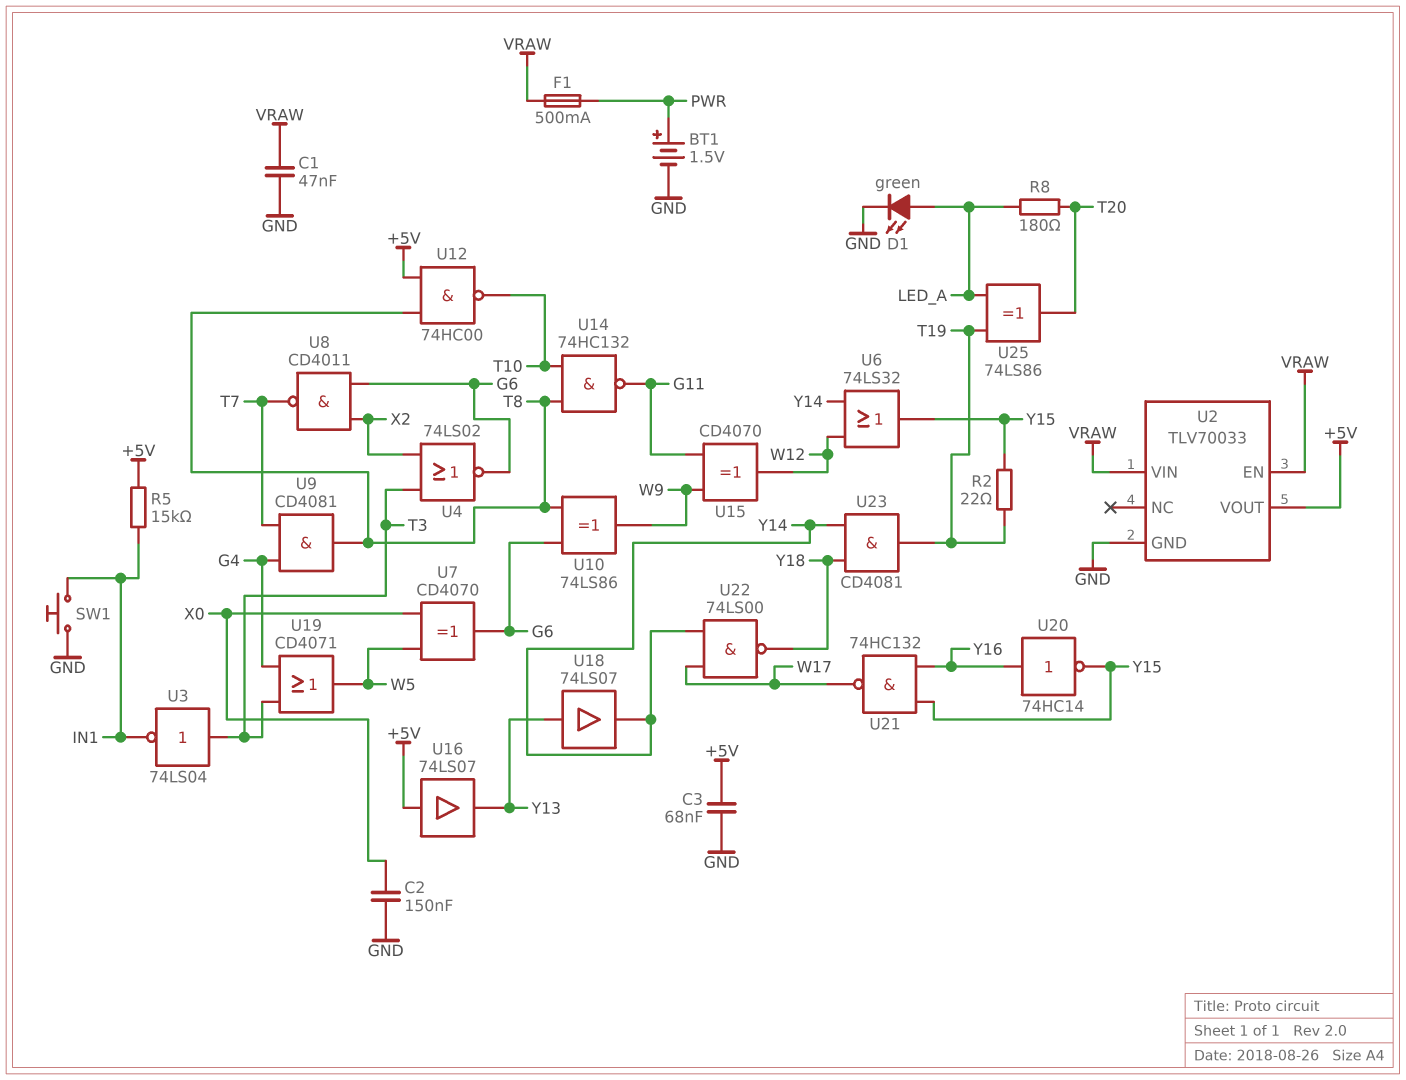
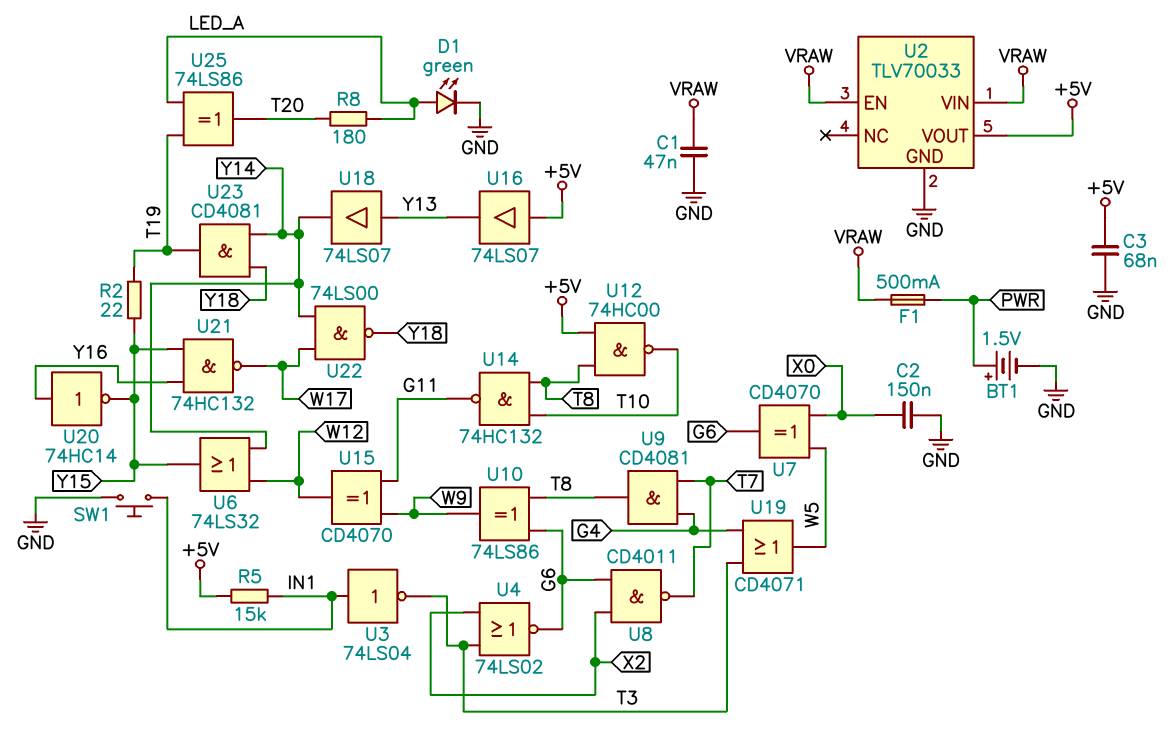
U3: NOT 74LS04 (in T3, out IN1) -> NOT 74LS04 (in IN1, out T3)

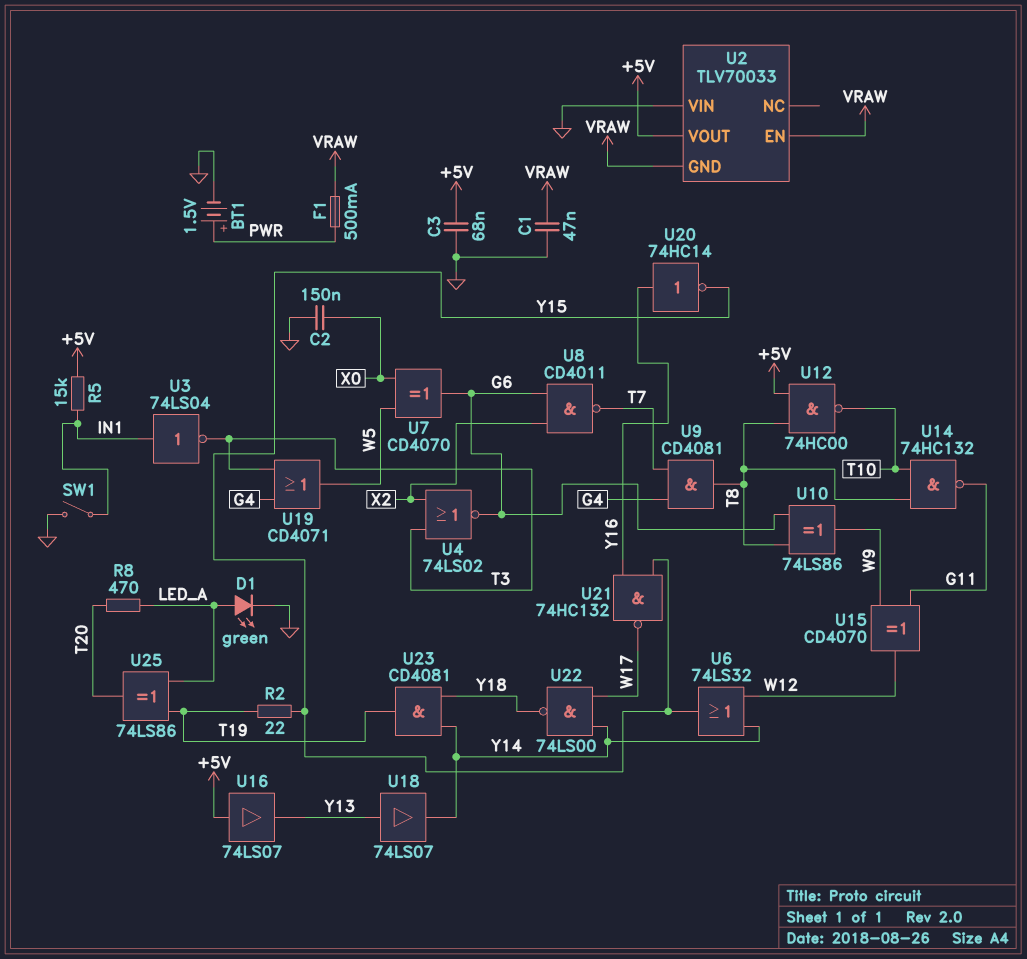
R8: 180 (LED_A, T20) -> 470 (LED_A, T20)
SW1: button (GND, IN1) -> switch (GND, IN1)
U2 pin GND: GND -> VRAW
U2 pin VIN: VRAW -> GND

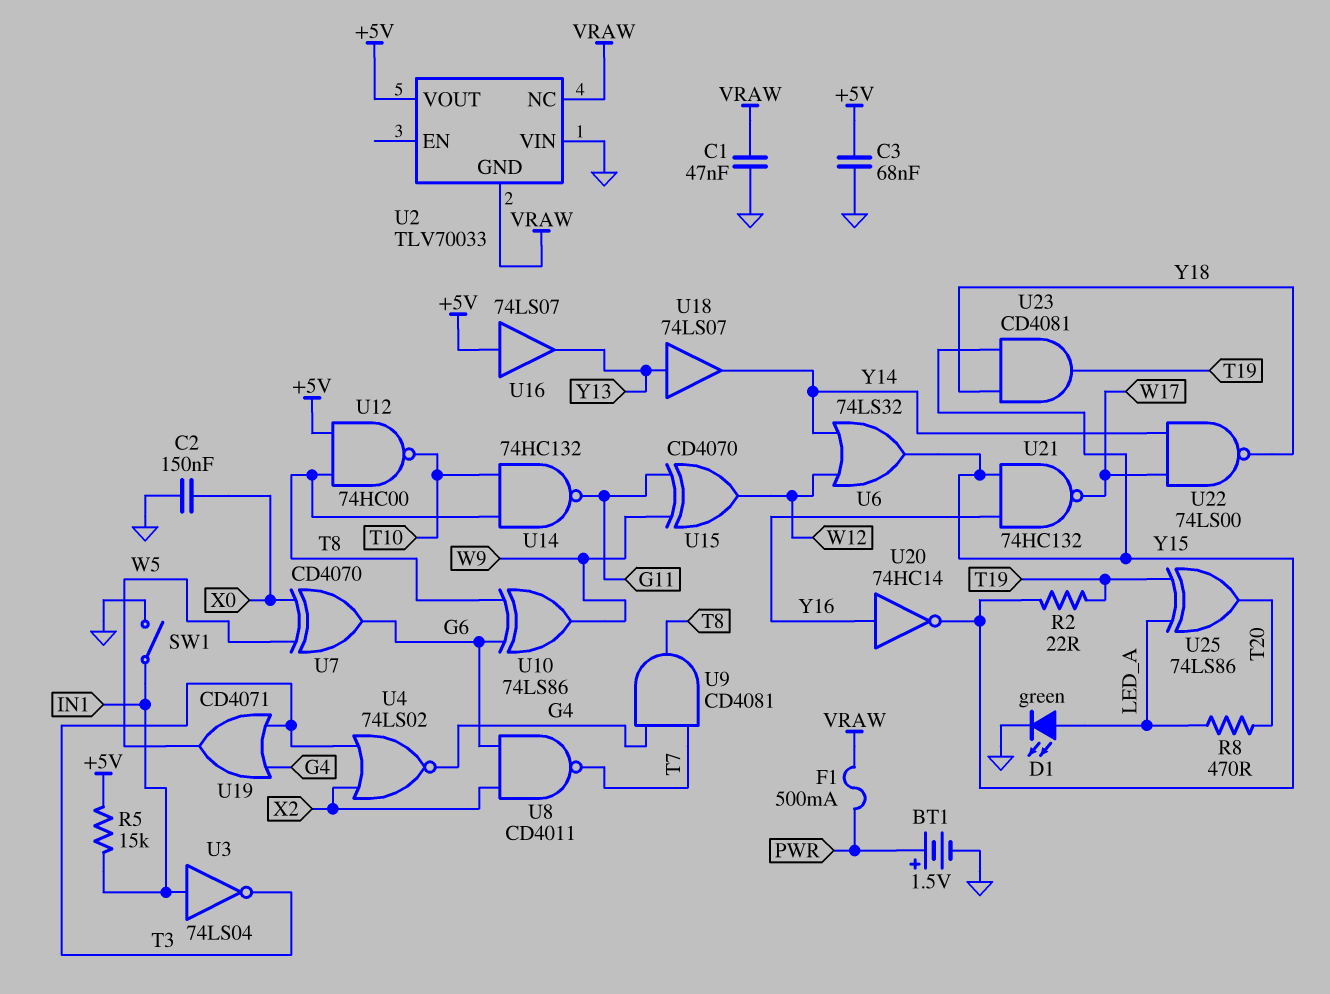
U2 pin EN: VRAW -> none
U2 pin NC: none -> VRAW
U4: NOR 74LS02 (in T3, in X2, out G6) -> NOR 74LS02 (in T3, in X2, out G4)
U23: AND CD4081 (in Y14, in Y18, out T19) -> AND CD4081 (in Y15, in Y18, out T19)

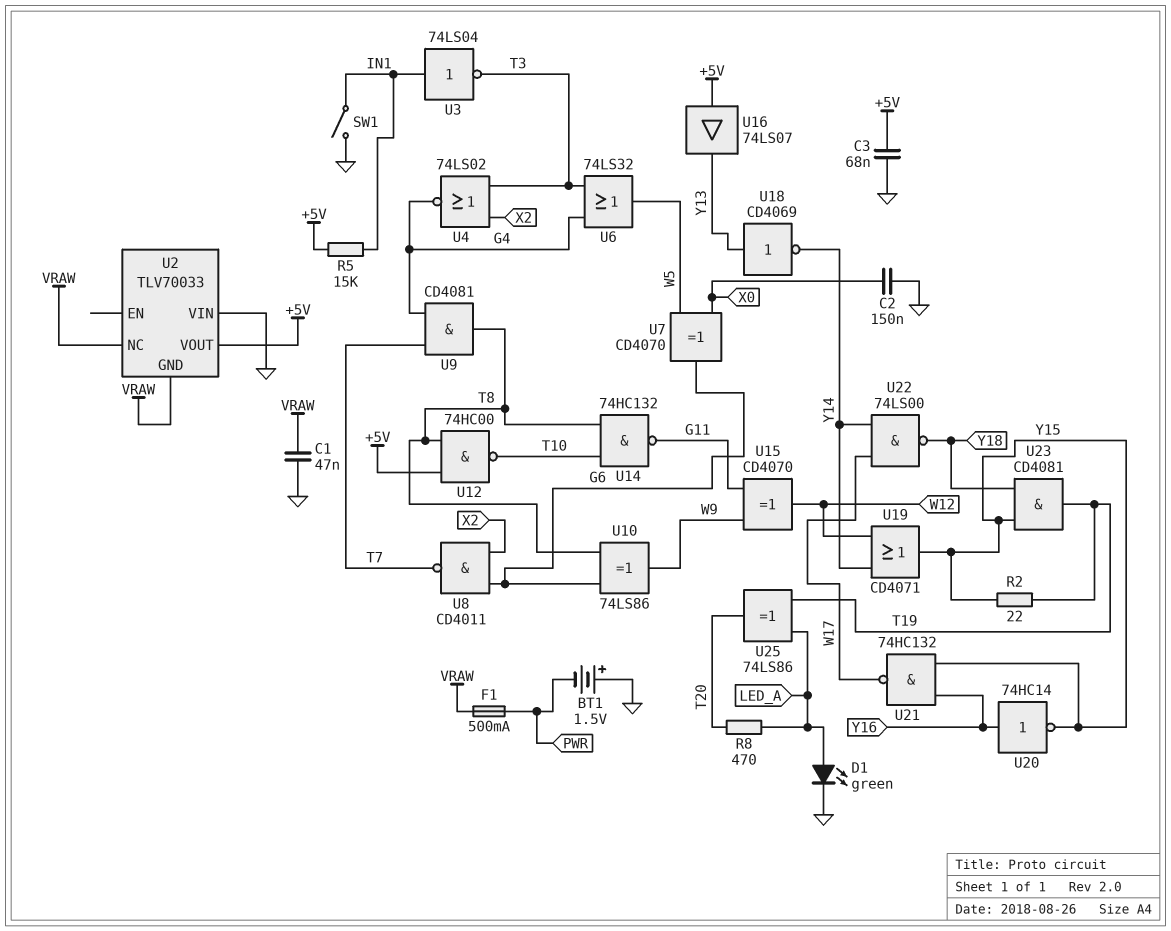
BT1: 1.5V (plus PWR, minus GND) -> 1.5V (plus GND, minus PWR)
U6: OR 74LS32 (in W12, in Y14, out Y15) -> OR 74LS32 (in G4, in T3, out W5)
U18: buffer 74LS07 (in Y13, out Y14) -> NOT CD4069 (in Y13, out Y14)
U19: OR CD4071 (in G4, in T3, out W5) -> OR CD4071 (in W12, in Y14, out Y15)

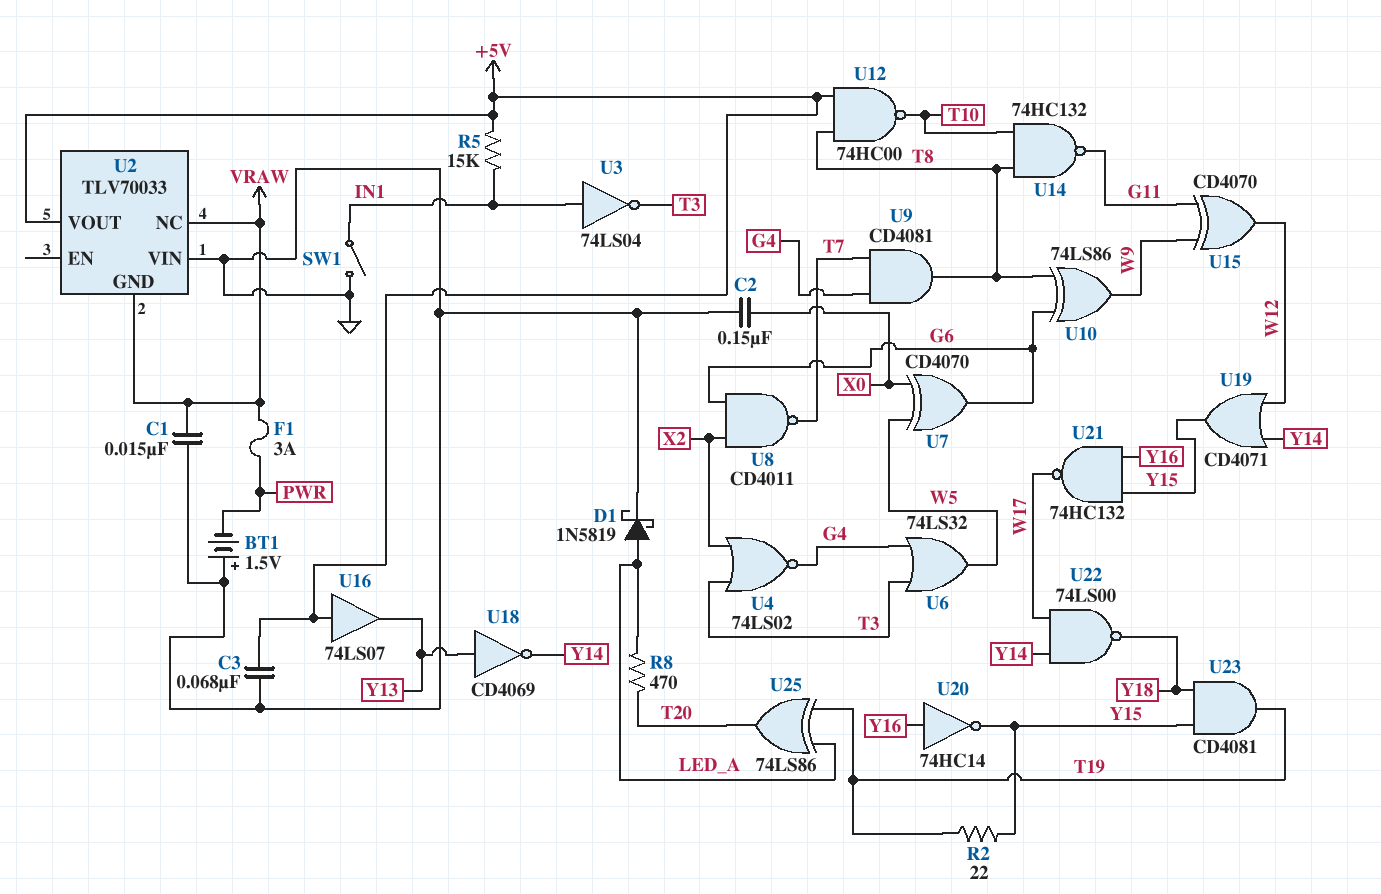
C1: 47nF (GND, VRAW) -> 15nF (GND, VRAW)
D1: LED green (A LED_A, K GND) -> schottky 1N5819 (A LED_A, K GND)
F1: 500mA (PWR, VRAW) -> 3A (PWR, VRAW)

